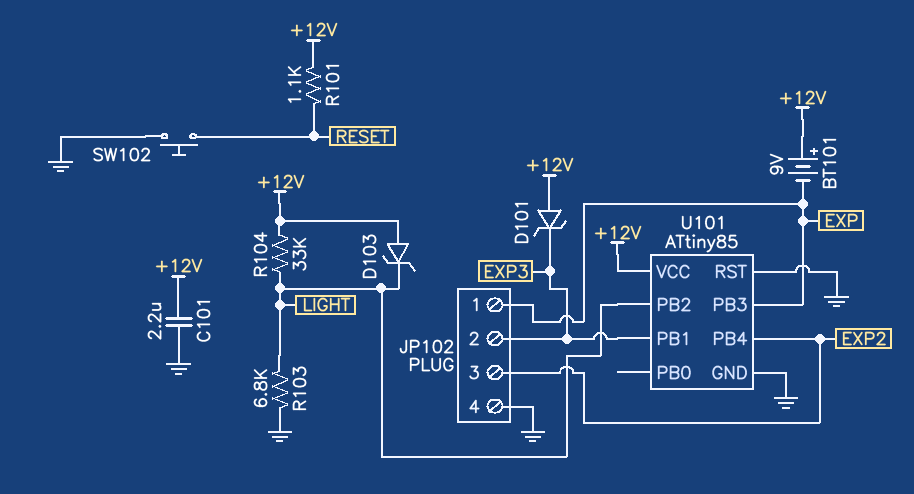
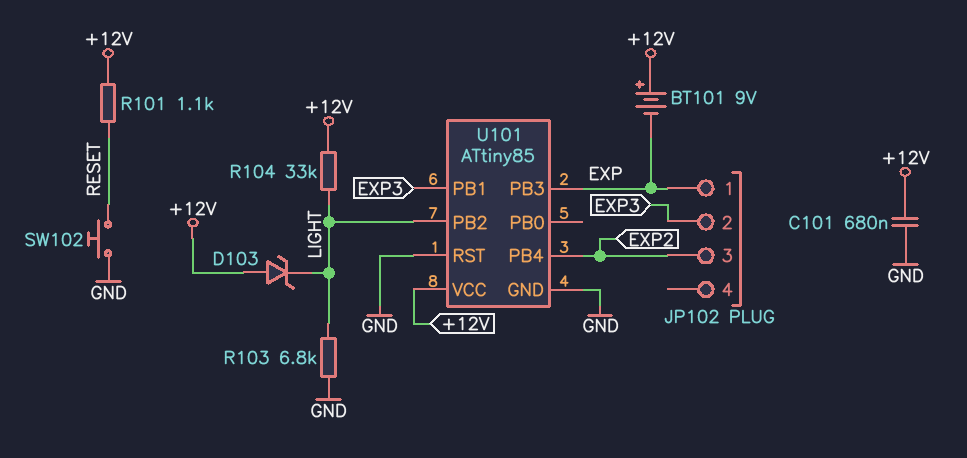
C101: 2.2uF (+12V, GND) -> 680nF (+12V, GND)
D101: zener (A +12V, K EXP3) -> none
JP102 pin 4: GND -> none

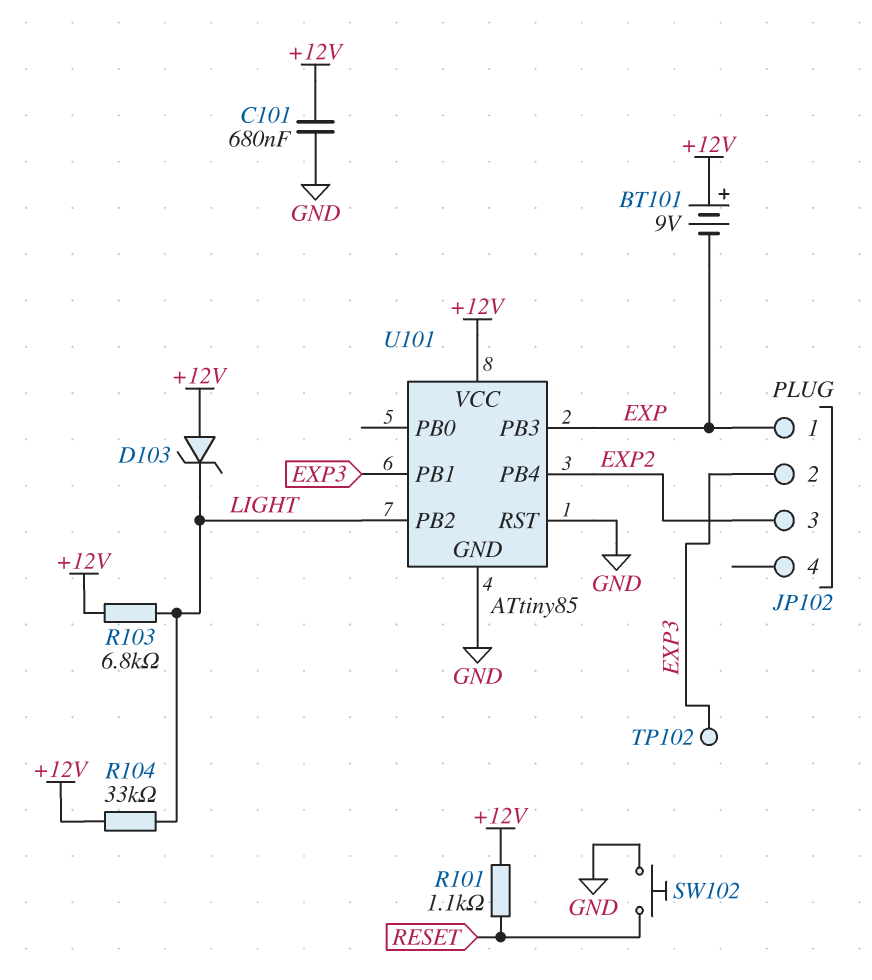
R103: 6.8k (GND, LIGHT) -> 6.8k (+12V, LIGHT)
TP102: none -> test point (EXP3)

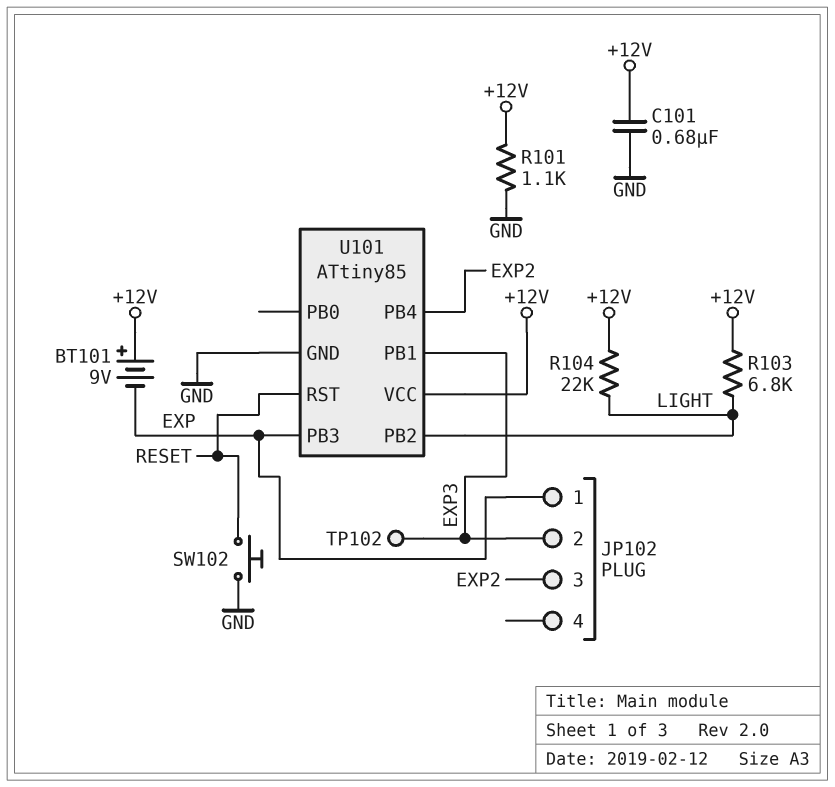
D103: zener (A +12V, K LIGHT) -> none
R101: 1.1k (+12V, RESET) -> 1.1k (+12V, GND)
R104: 33k (+12V, LIGHT) -> 22k (+12V, LIGHT)
U101 pin RST: GND -> RESET

